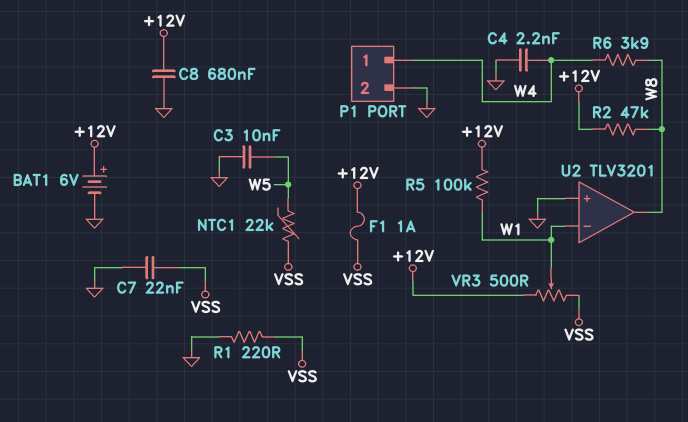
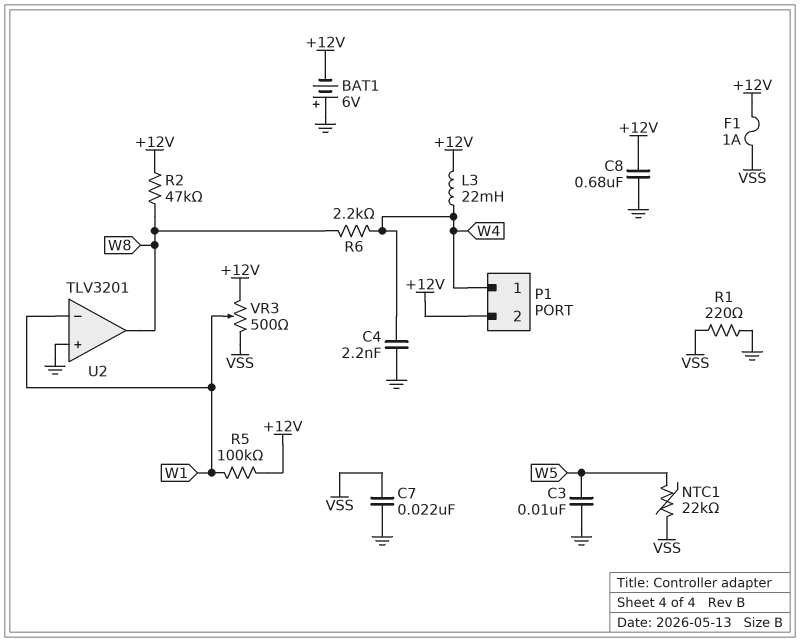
BAT1: 6V (plus +12V, minus GND) -> 6V (plus GND, minus +12V)
L3: none -> 22mH (+12V, W4)
P1 pin 2: GND -> +12V
R6: 3.9k (W4, W8) -> 2.2k (W4, W8)

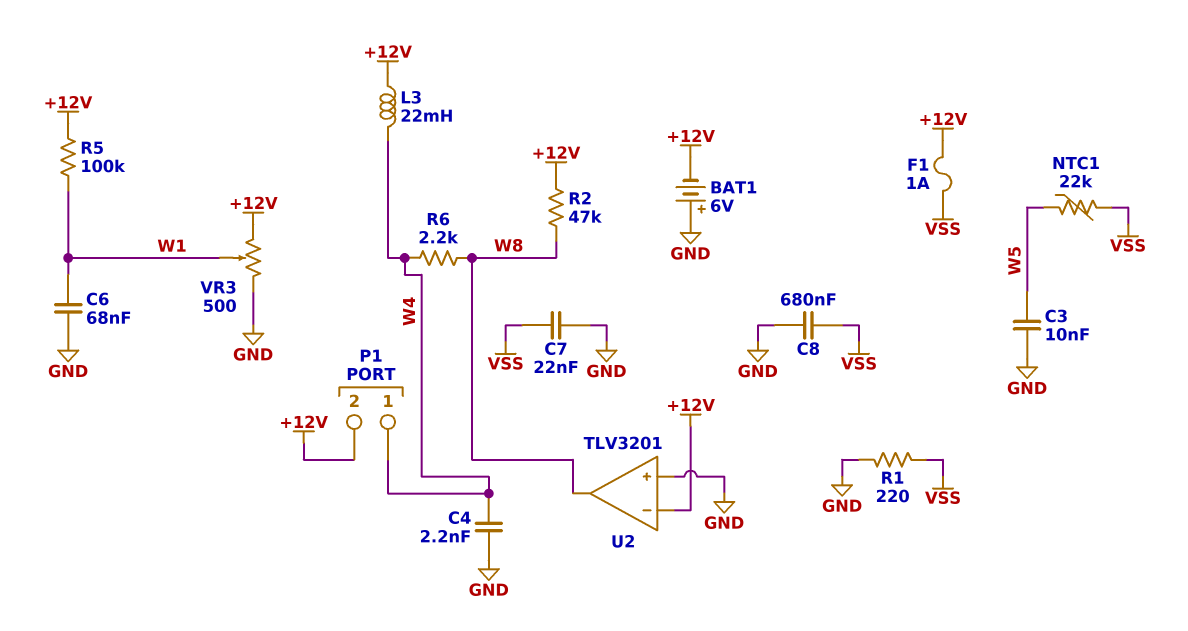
C6: none -> 68nF (GND, W1)
C8: 680nF (+12V, GND) -> 680nF (GND, VSS)
U2 pin in-: W1 -> +12V
VR3: 500 (+12V, VSS, wiper W1) -> 500 (+12V, GND, wiper W1)

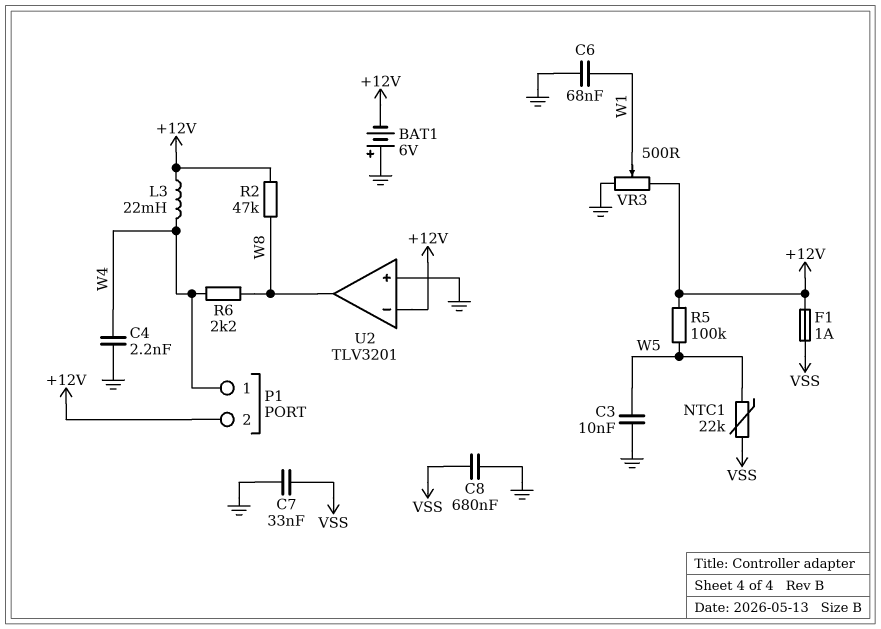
C7: 22nF (GND, VSS) -> 33nF (GND, VSS)
R1: 220 (GND, VSS) -> none
R5: 100k (+12V, W1) -> 100k (+12V, W5)

